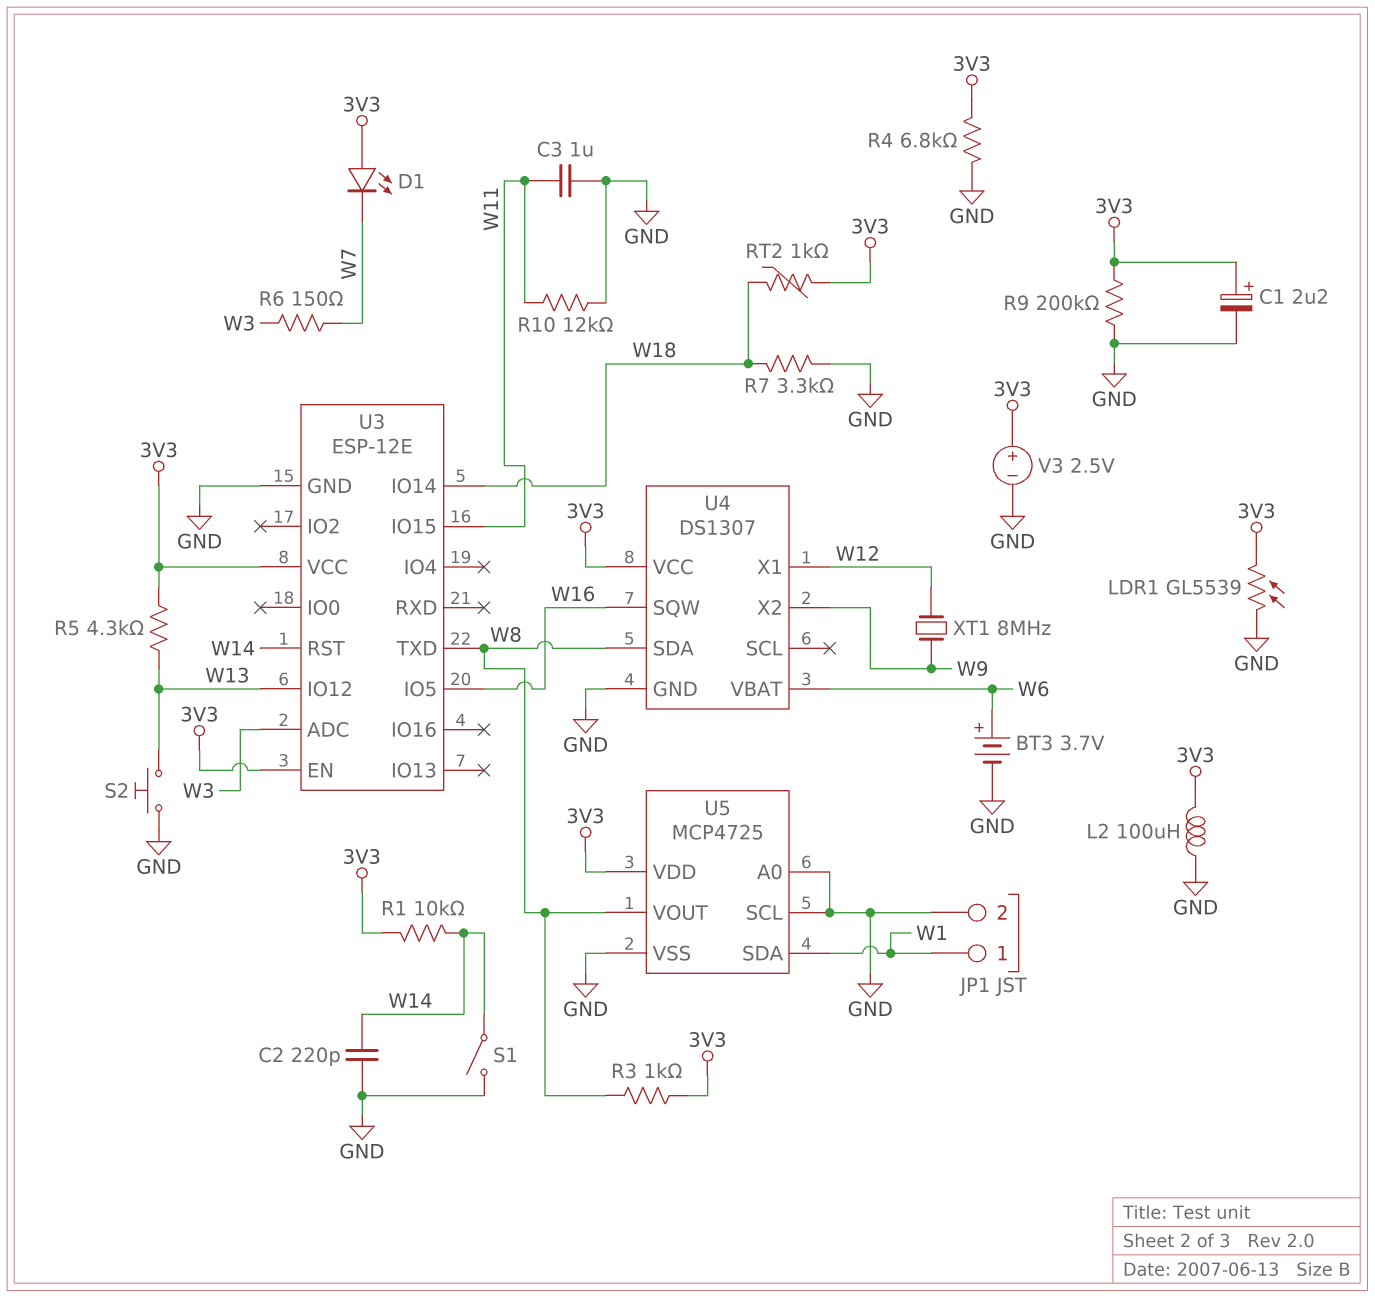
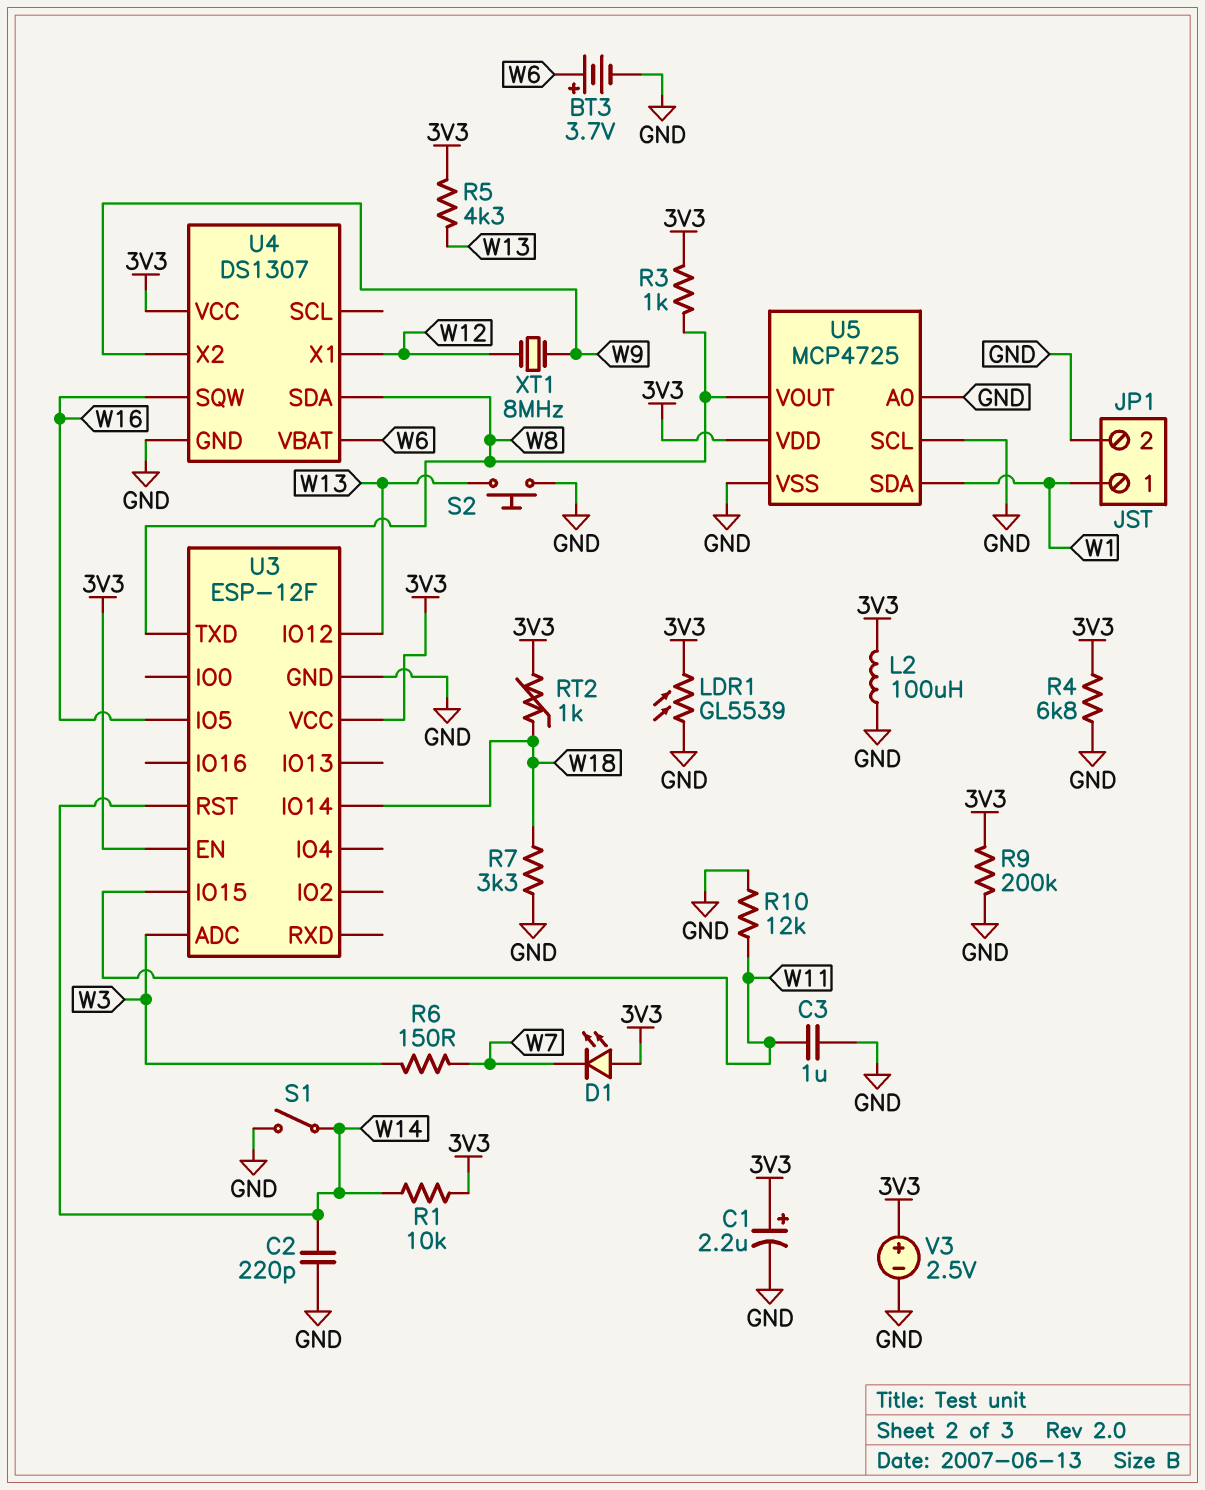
U3: ESP-12E -> ESP-12F

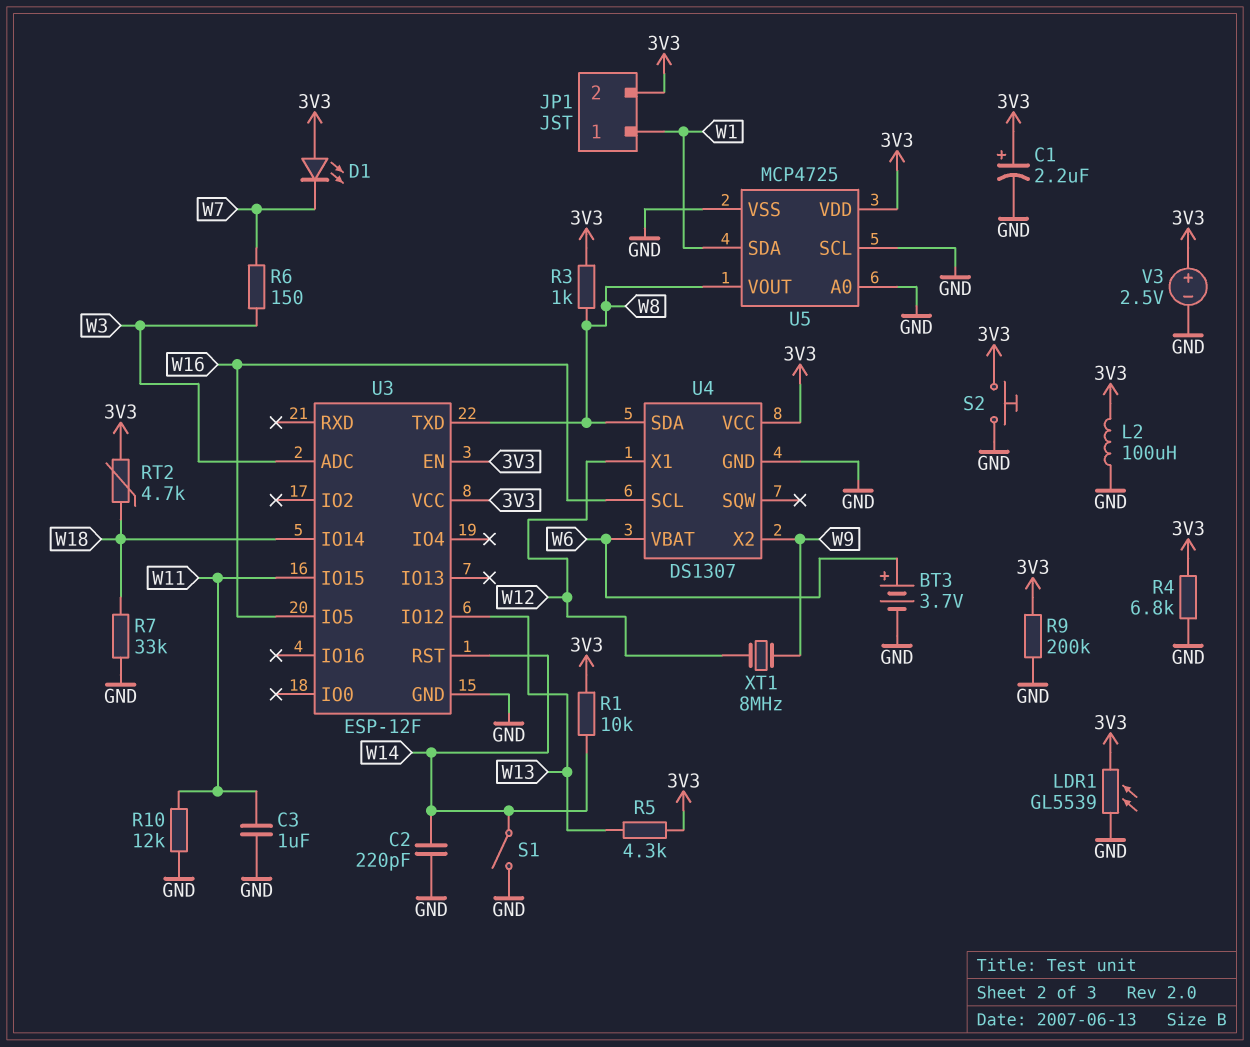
JP1 pin 2: GND -> 3V3
R7: 3.3k (GND, W18) -> 33k (GND, W18)
RT2: 1k (3V3, W18) -> 4.7k (3V3, W18)
S2: button (GND, W13) -> button (3V3, GND)
U4 pin SCL: none -> W16
U4 pin SQW: W16 -> none

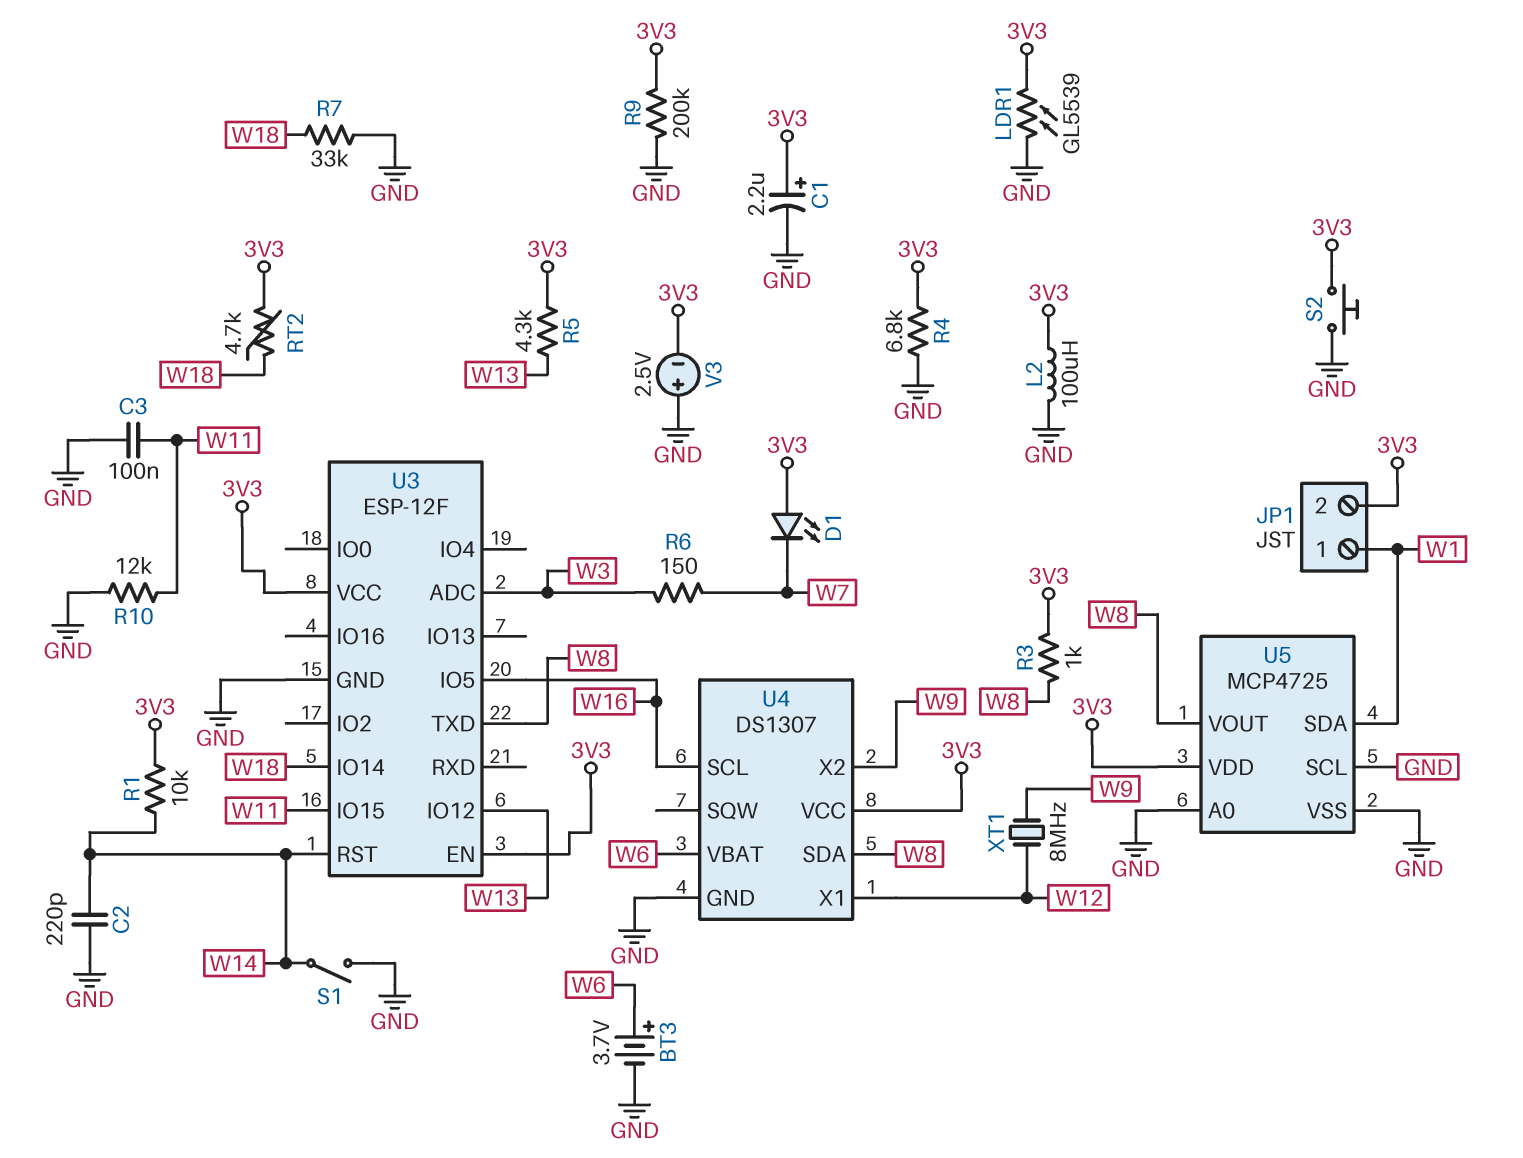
C3: 1uF (GND, W11) -> 100nF (GND, W11)
V3: 2.5V (plus 3V3, minus GND) -> 2.5V (plus GND, minus 3V3)

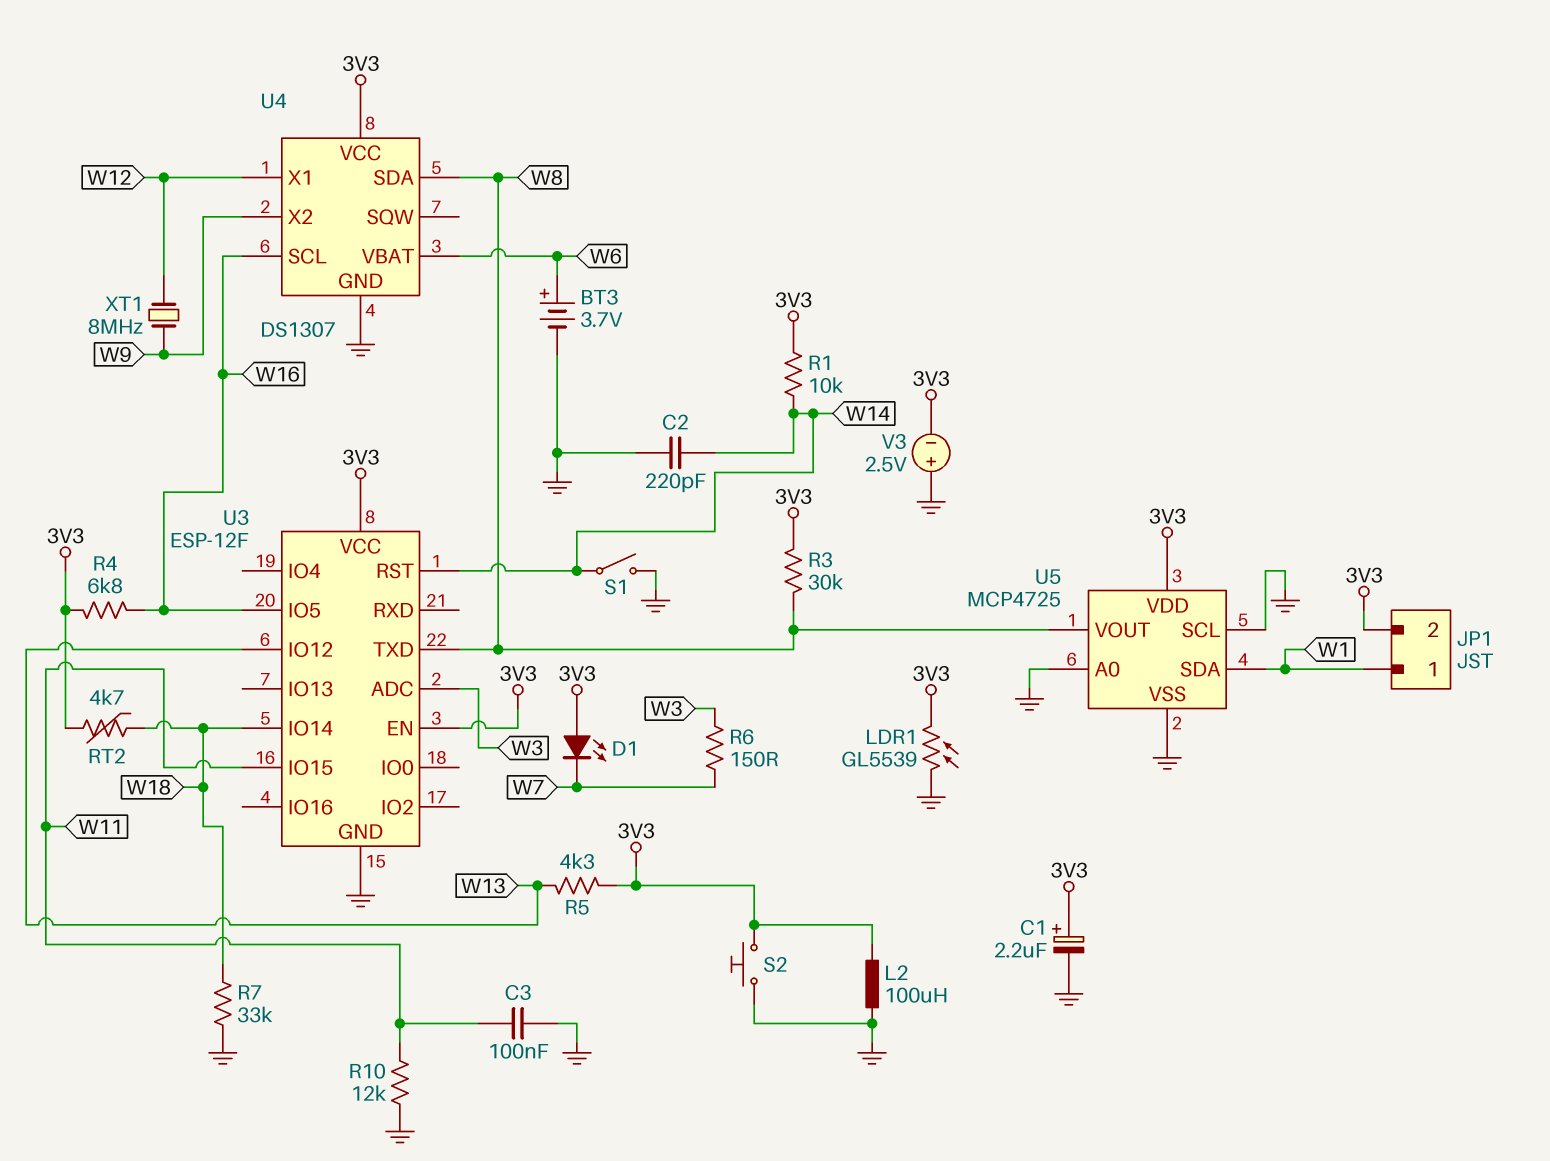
R3: 1k (3V3, W8) -> 30k (3V3, W8)
R4: 6.8k (3V3, GND) -> 6.8k (3V3, W16)
R9: 200k (3V3, GND) -> none

